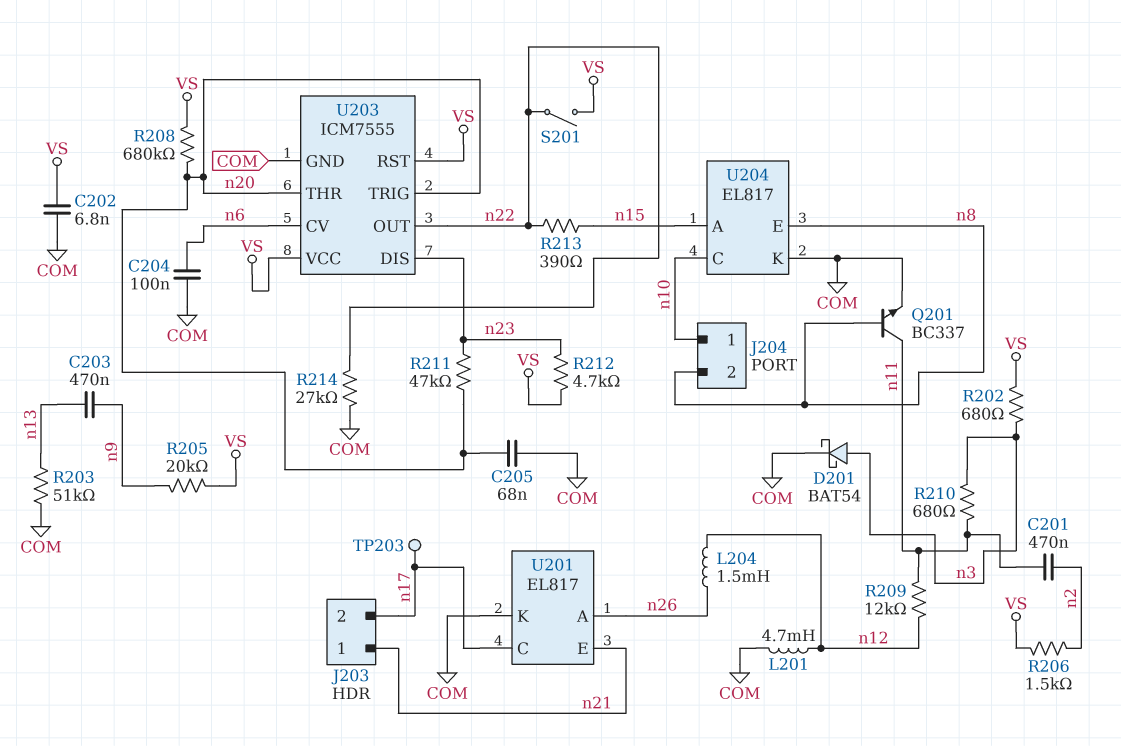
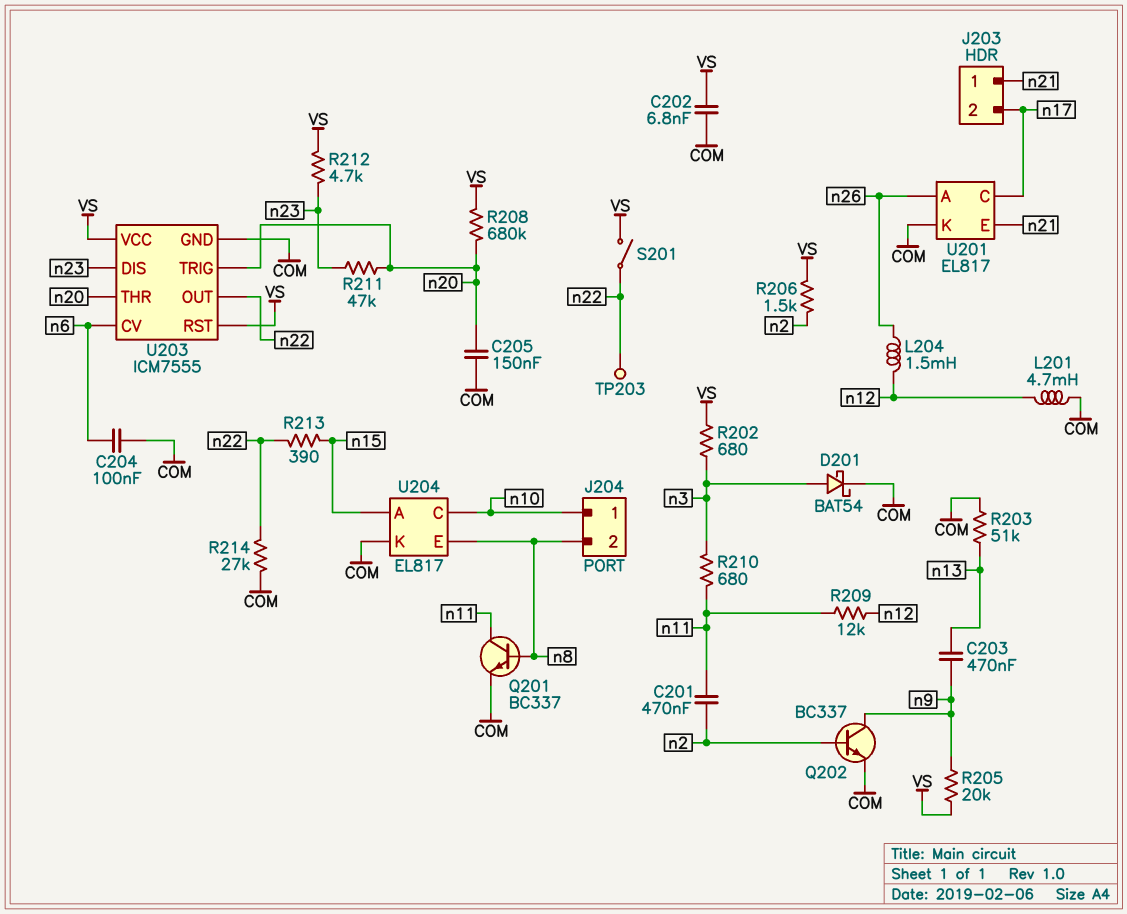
C205: 68nF (COM, n20) -> 150nF (COM, n20)
Q202: none -> NPN BC337 (B n2, C n9, E COM)
TP203: test point (n17) -> test point (n22)

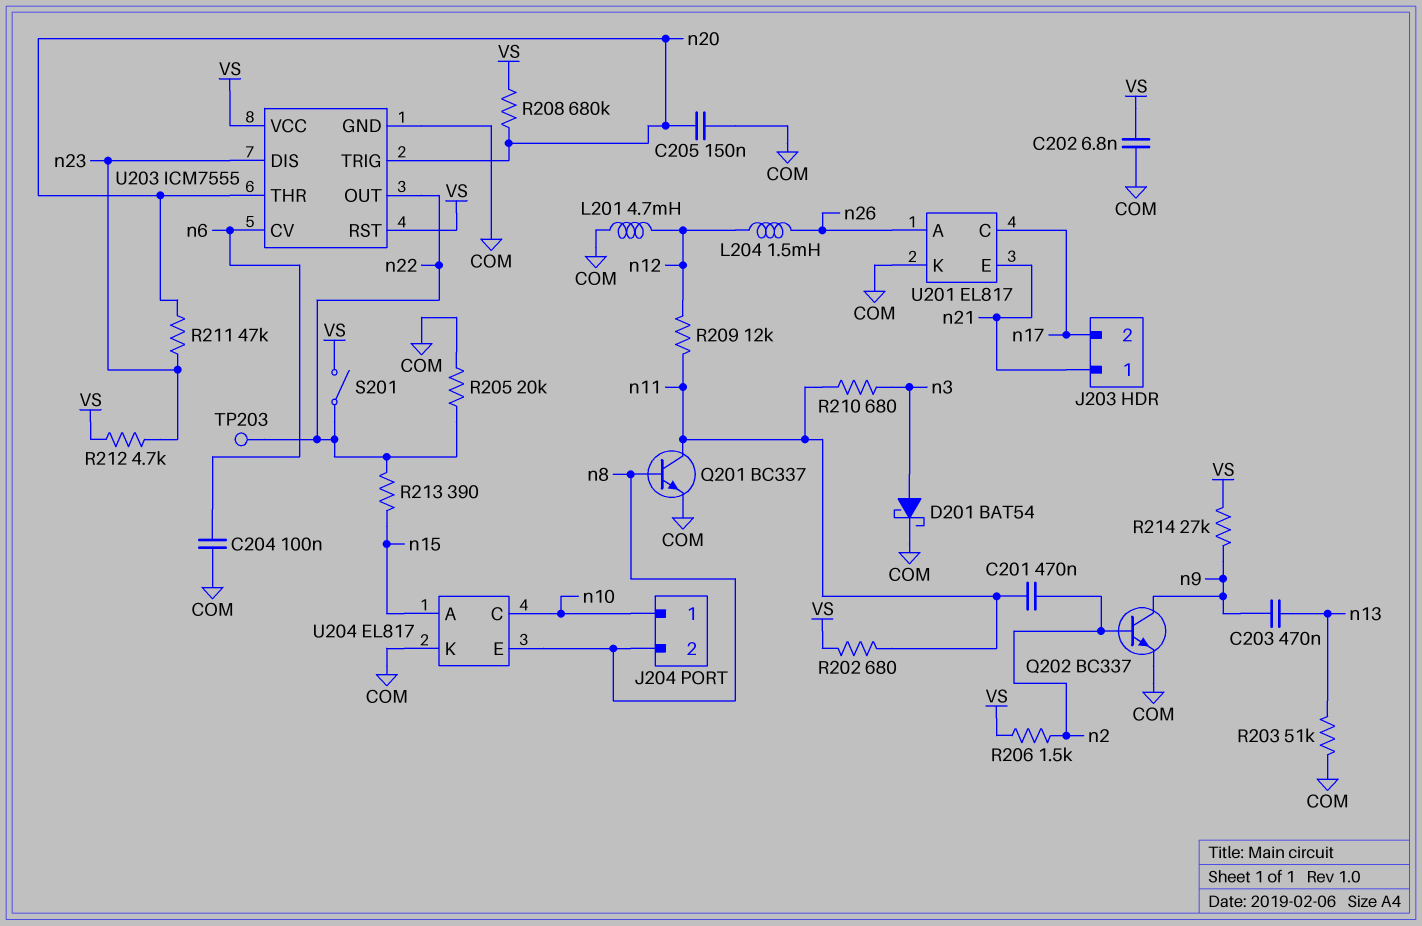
R202: 680 (VS, n3) -> 680 (VS, n11)
R205: 20k (VS, n9) -> 20k (COM, n22)
R214: 27k (COM, n22) -> 27k (VS, n9)

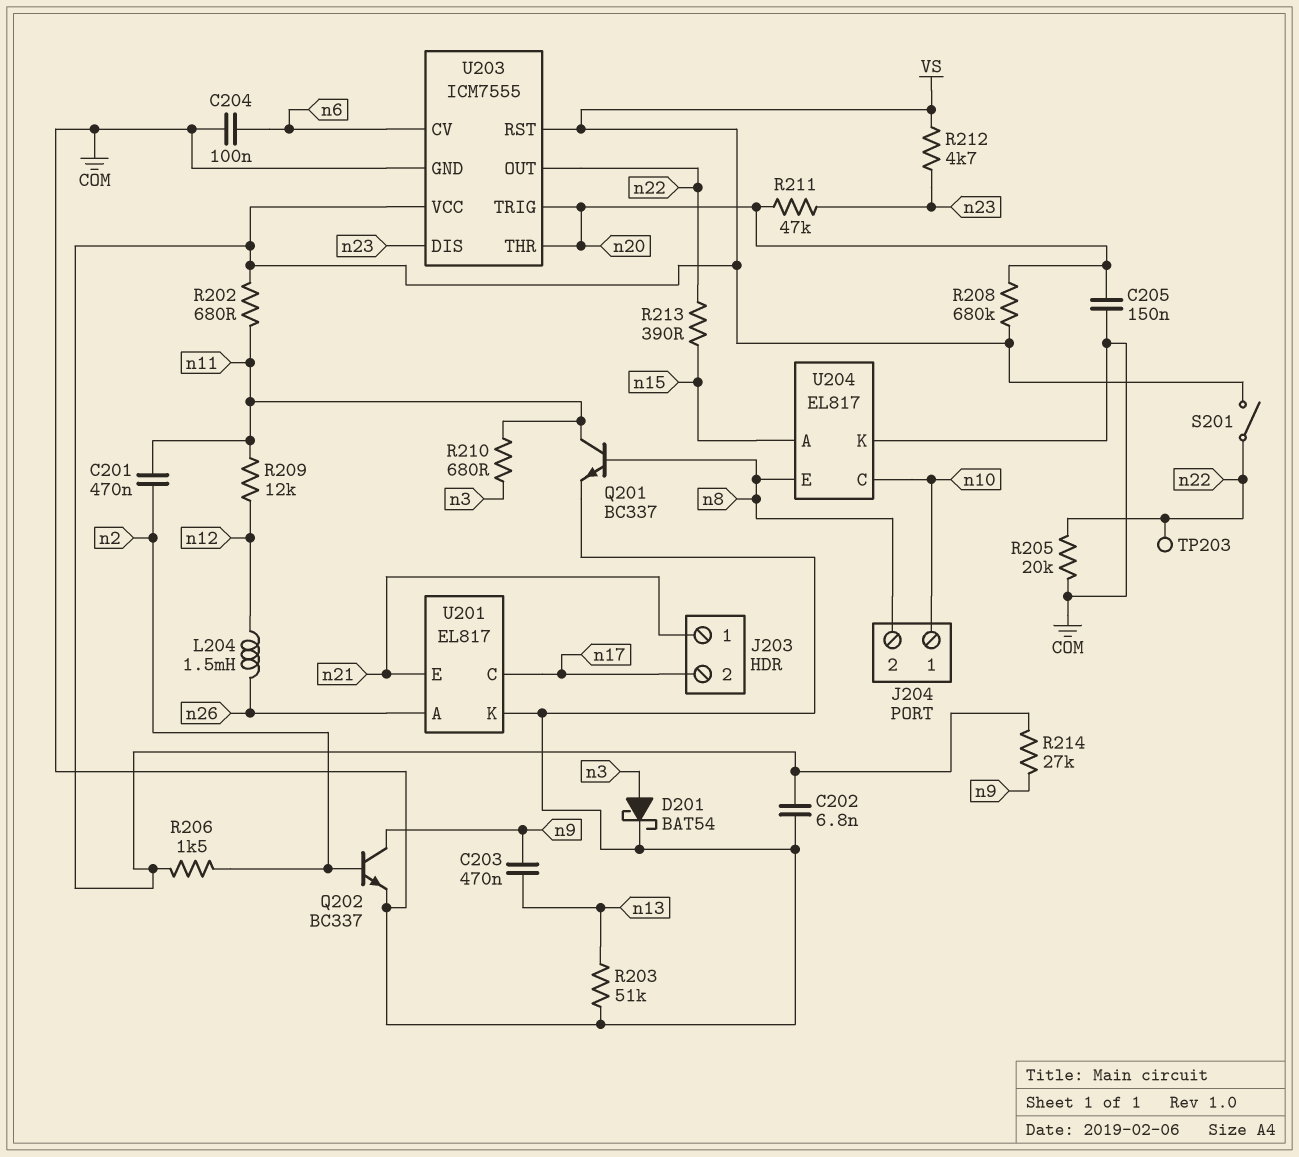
L201: 4.7mH (COM, n12) -> none

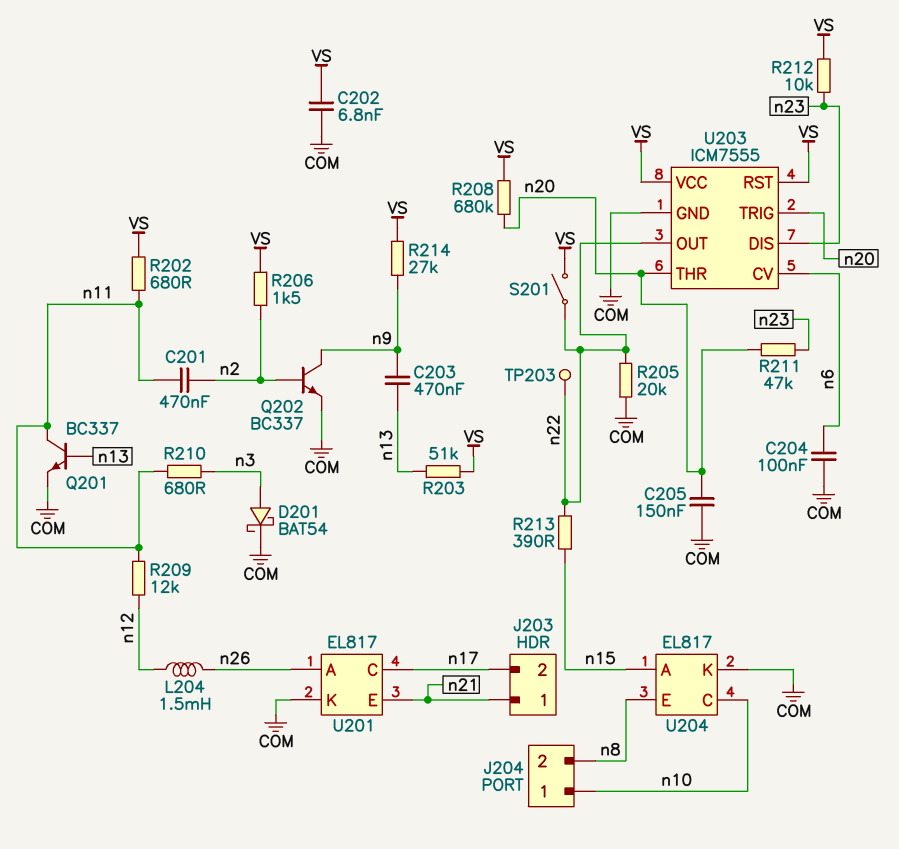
Q201: NPN BC337 (B n8, C n11, E COM) -> NPN BC337 (B n13, C n11, E COM)
R203: 51k (COM, n13) -> 51k (VS, n13)
R212: 4.7k (VS, n23) -> 10k (VS, n23)

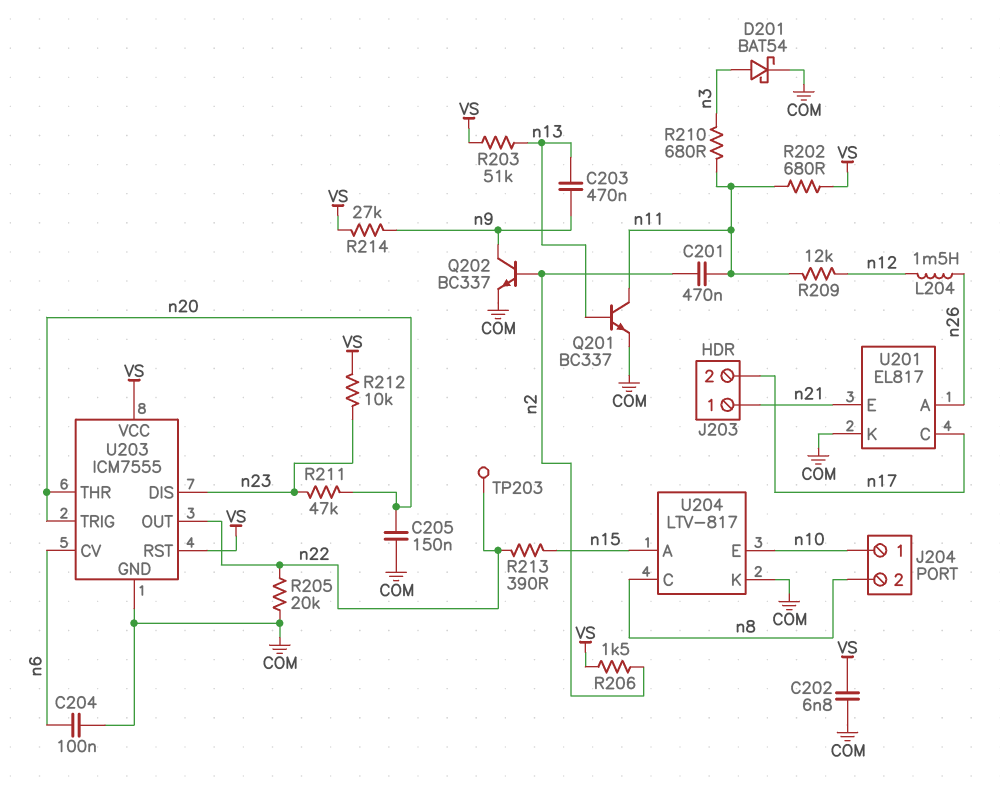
R208: 680k (VS, n20) -> none
S201: switch (VS, n22) -> none
U204: EL817 -> LTV-817
U204 pin C: n10 -> n8
U204 pin E: n8 -> n10

